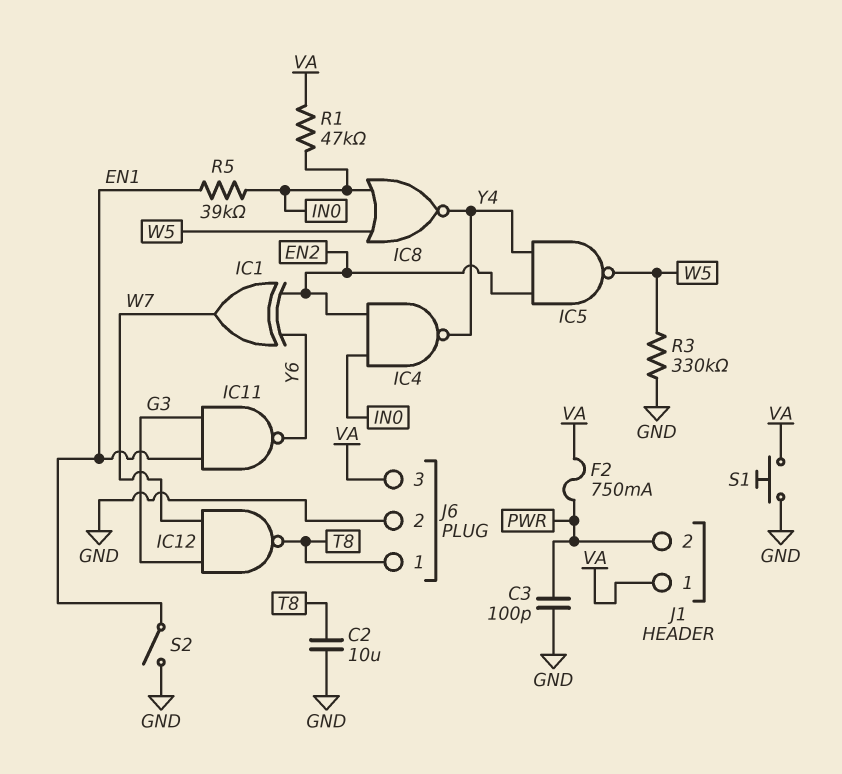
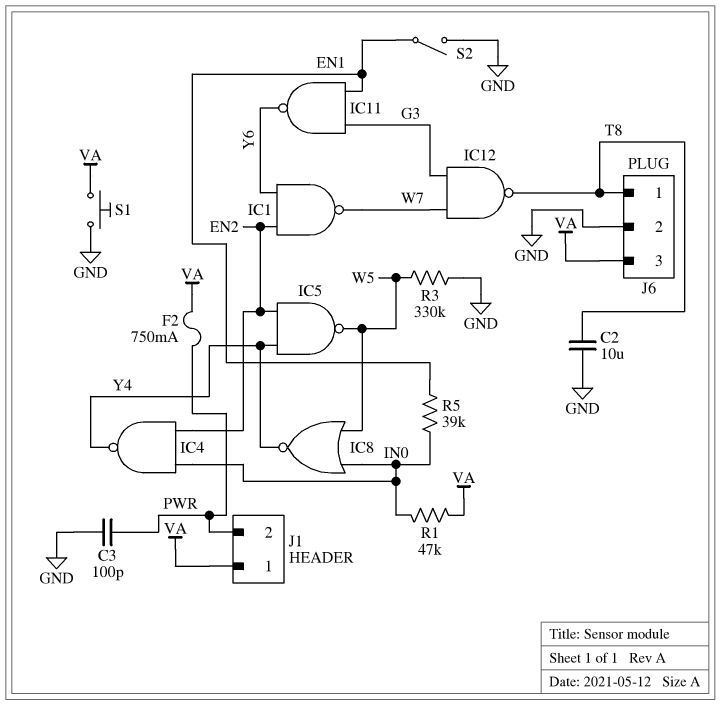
IC1: XOR (in EN2, in Y6, out W7) -> NAND (in EN2, in Y6, out W7)

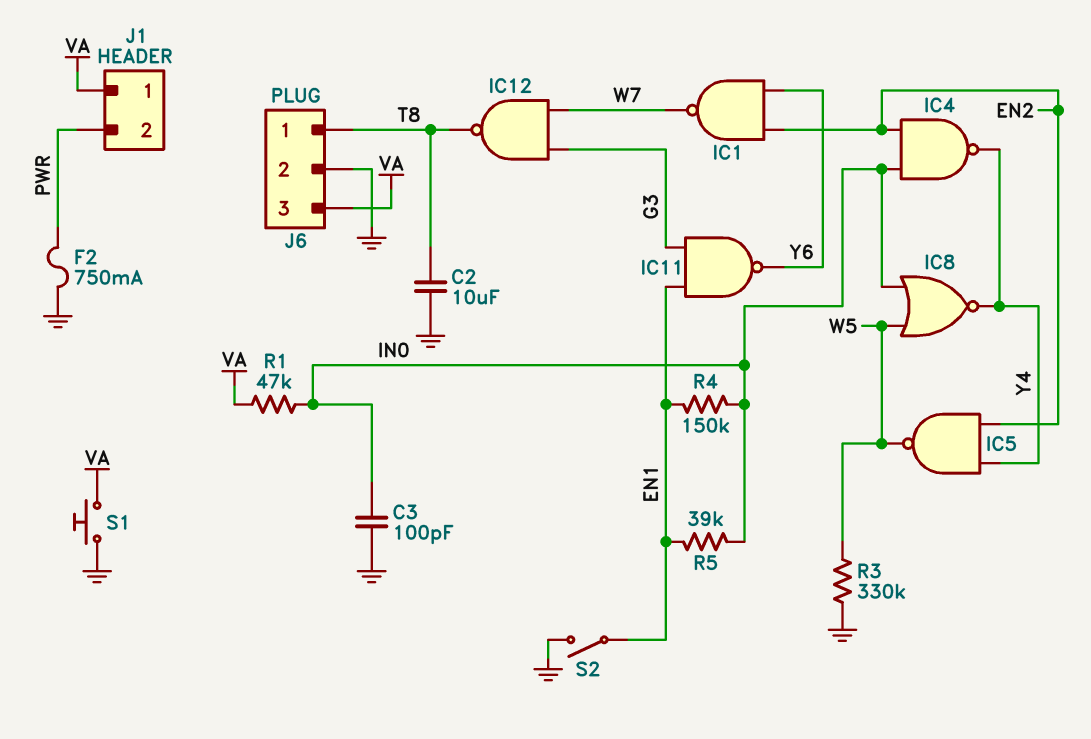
C3: 100pF (GND, PWR) -> 100pF (GND, IN0)
F2: 750mA (PWR, VA) -> 750mA (GND, PWR)
R4: none -> 150k (EN1, IN0)

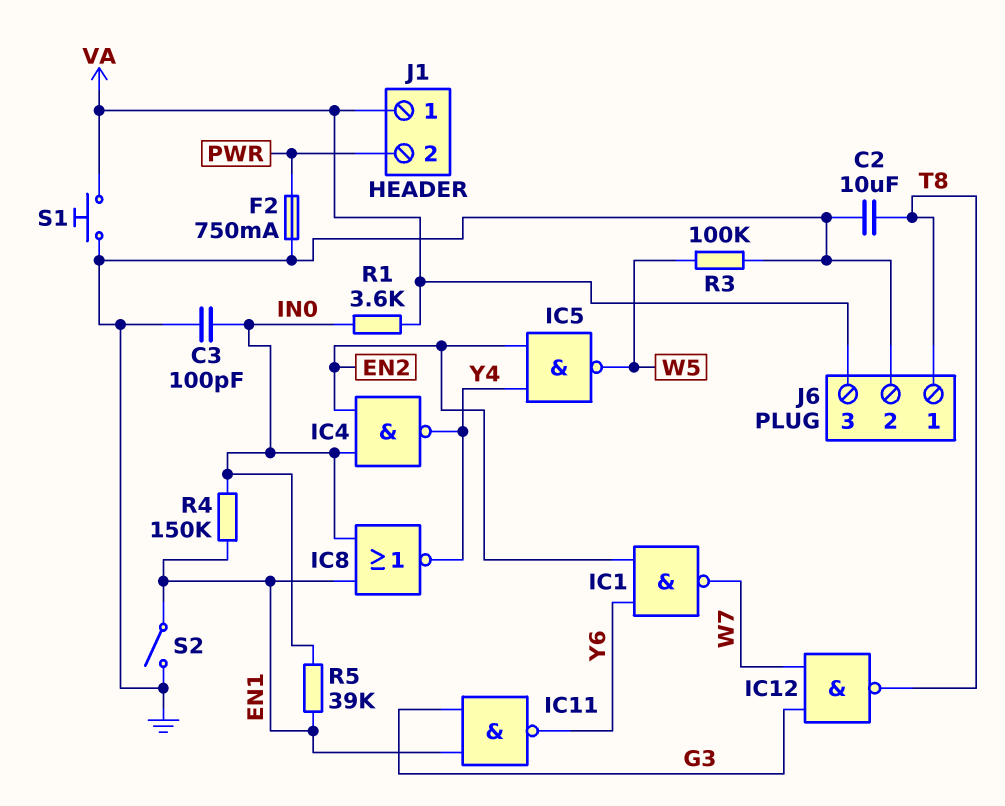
IC8: NOR (in IN0, in W5, out Y4) -> NOR (in EN1, in IN0, out Y4)
R1: 47k (IN0, VA) -> 3.6k (IN0, VA)
R3: 330k (GND, W5) -> 100k (GND, W5)

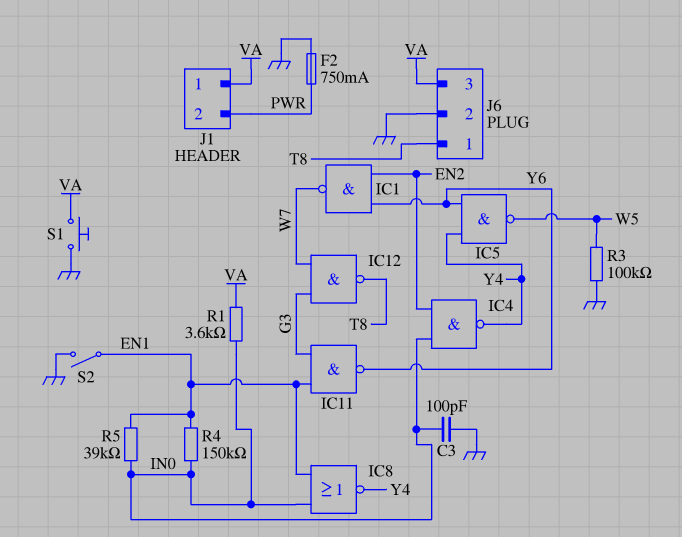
C2: 10uF (GND, T8) -> none
IC5: NAND (in EN2, in Y4, out W5) -> NAND (in Y4, in Y6, out W5)

